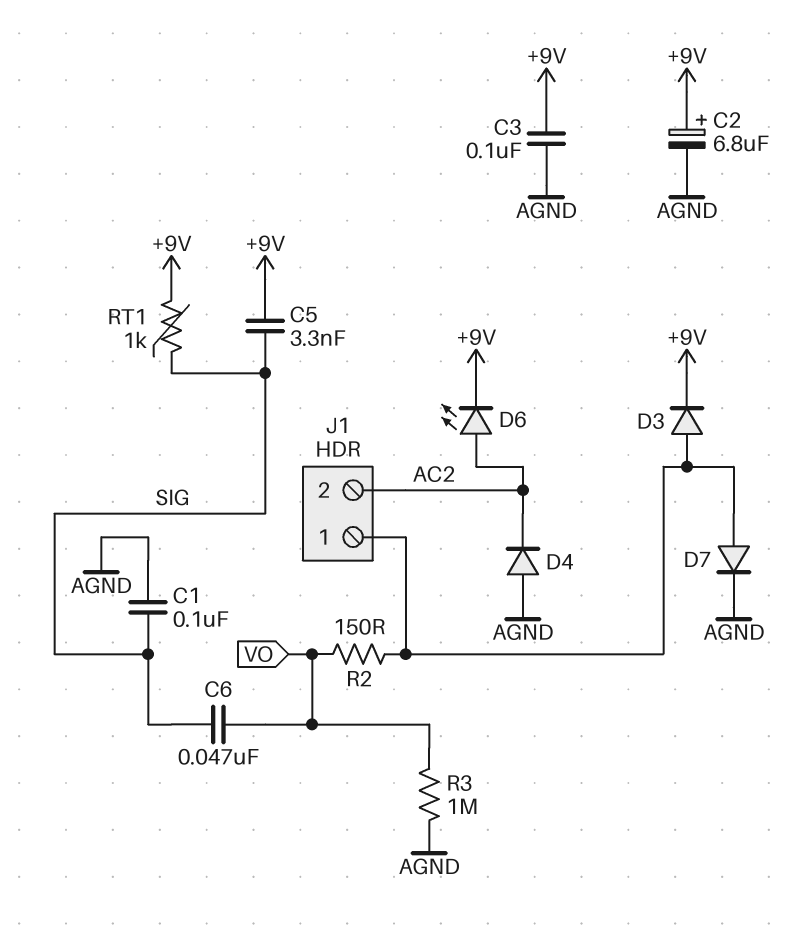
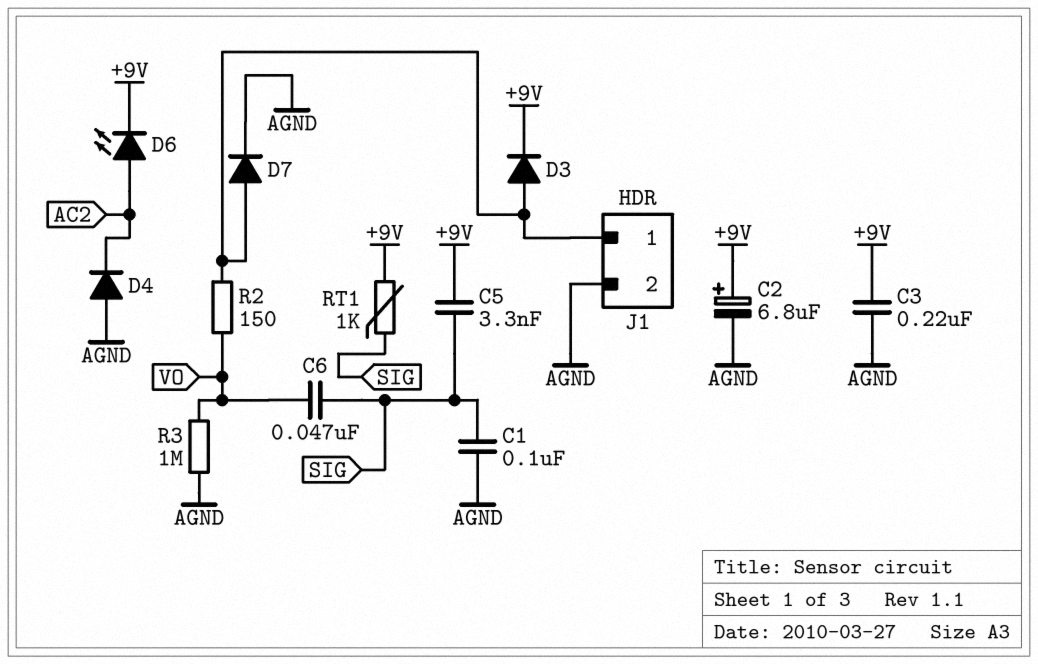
C3: 100nF (+9V, AGND) -> 220nF (+9V, AGND)
J1 pin 2: AC2 -> AGND

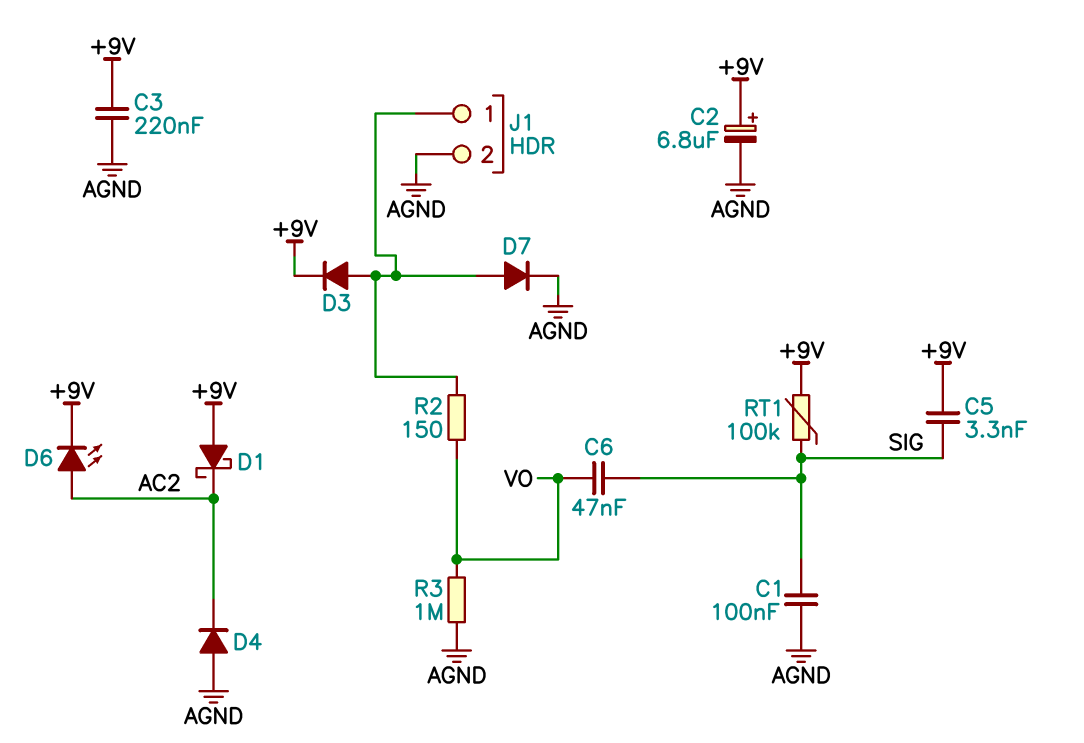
D1: none -> schottky (A +9V, K AC2)
RT1: 1k (+9V, SIG) -> 100k (+9V, SIG)

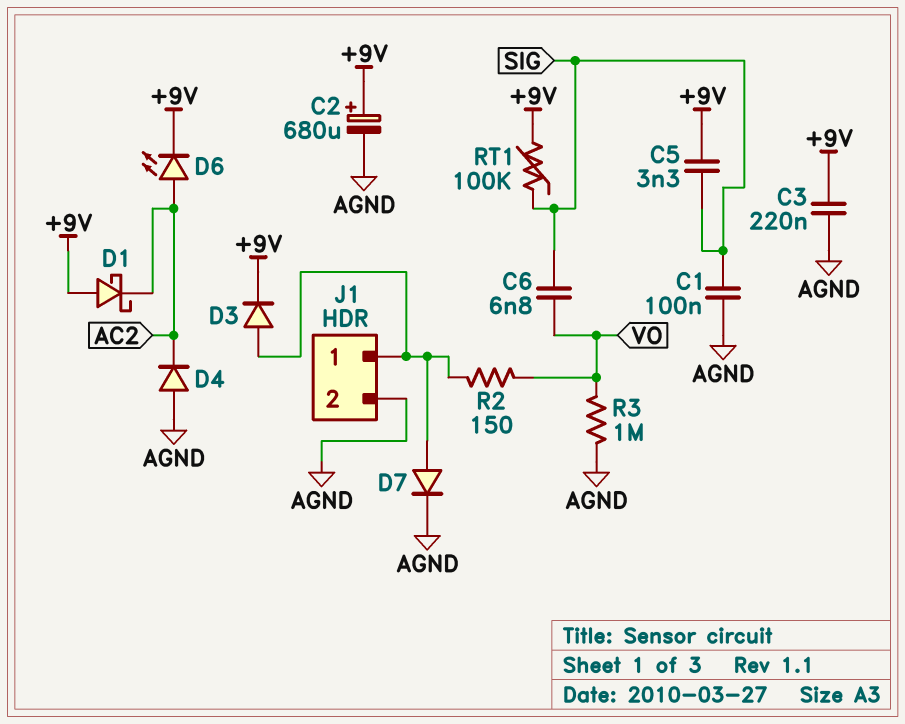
C2: 6.8uF (plus +9V, minus AGND) -> 680uF (plus +9V, minus AGND)
C6: 47nF (SIG, VO) -> 6.8nF (SIG, VO)

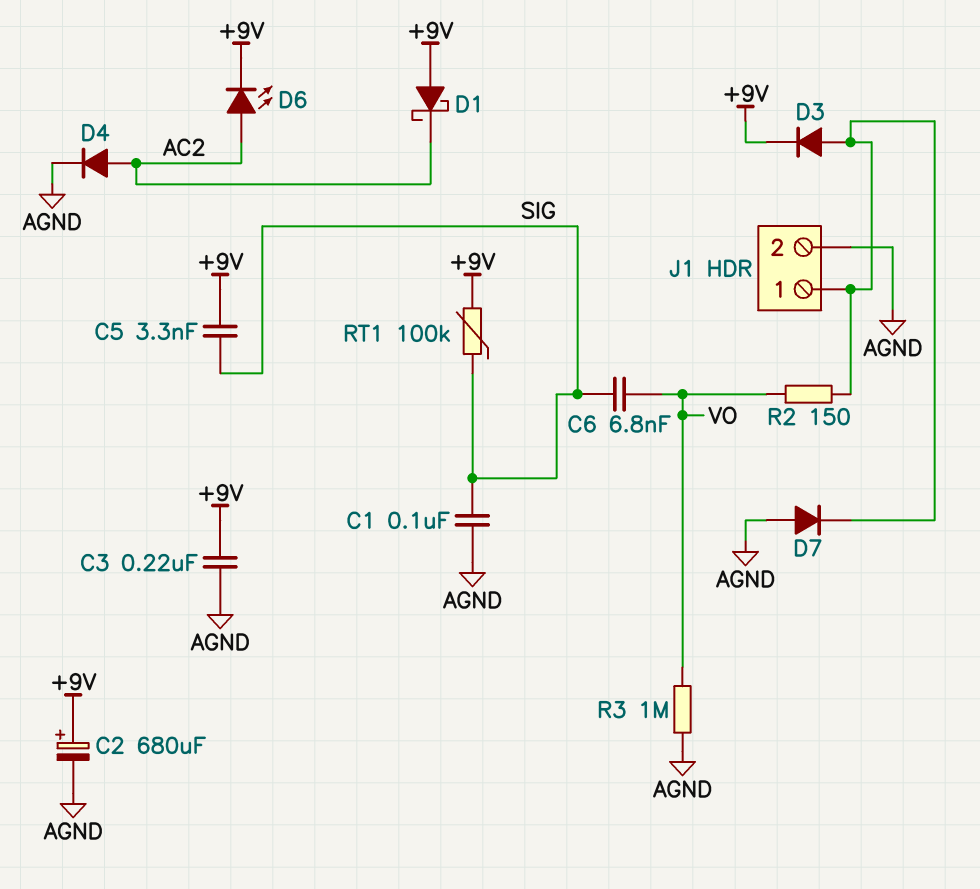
D4: diode (A AGND, K AC2) -> diode (A AC2, K AGND)
D7: diode (A J1/1, K AGND) -> diode (A AGND, K J1/1)

